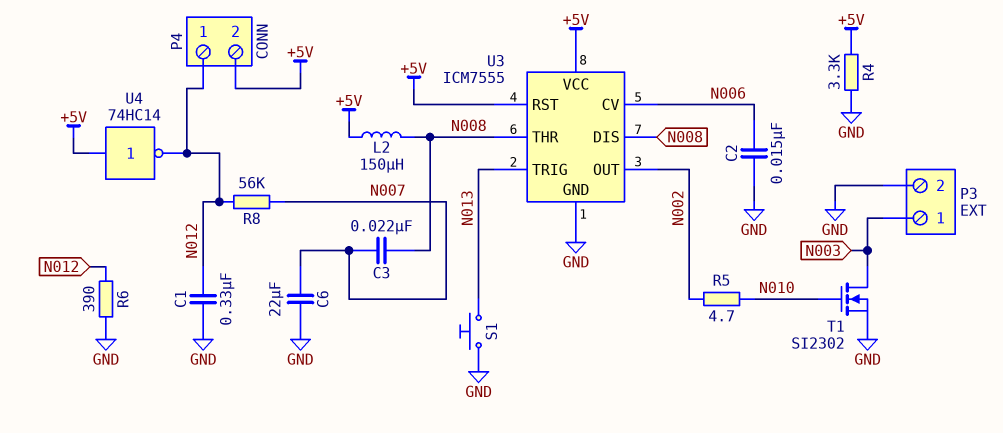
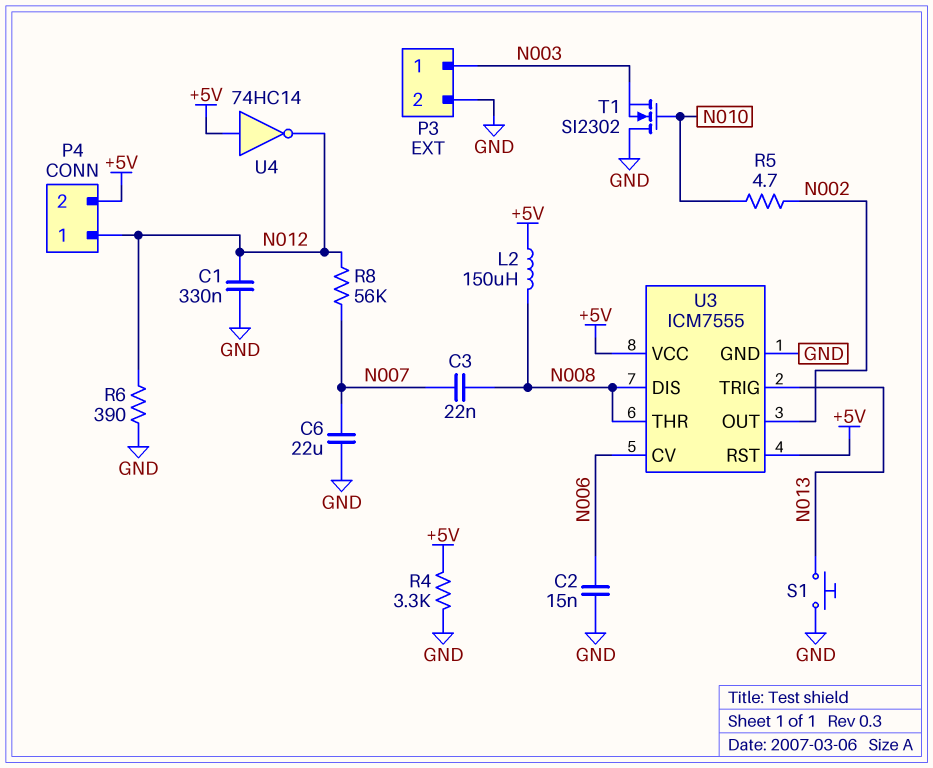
T1: NMOS SI2302 (G N010, D N003, S GND) -> NMOS SI2302 (G N010, D GND, S N003)

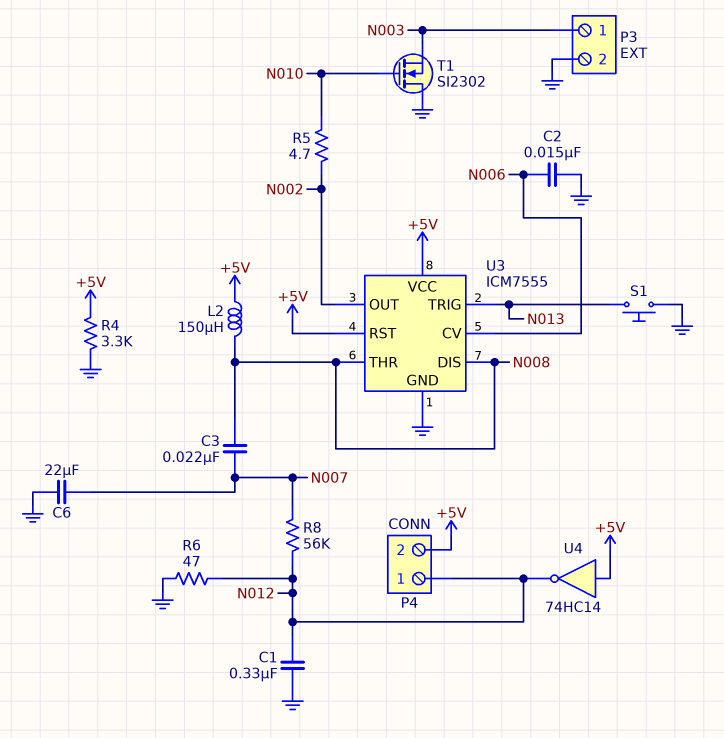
R6: 390 (GND, N012) -> 47 (GND, N012)

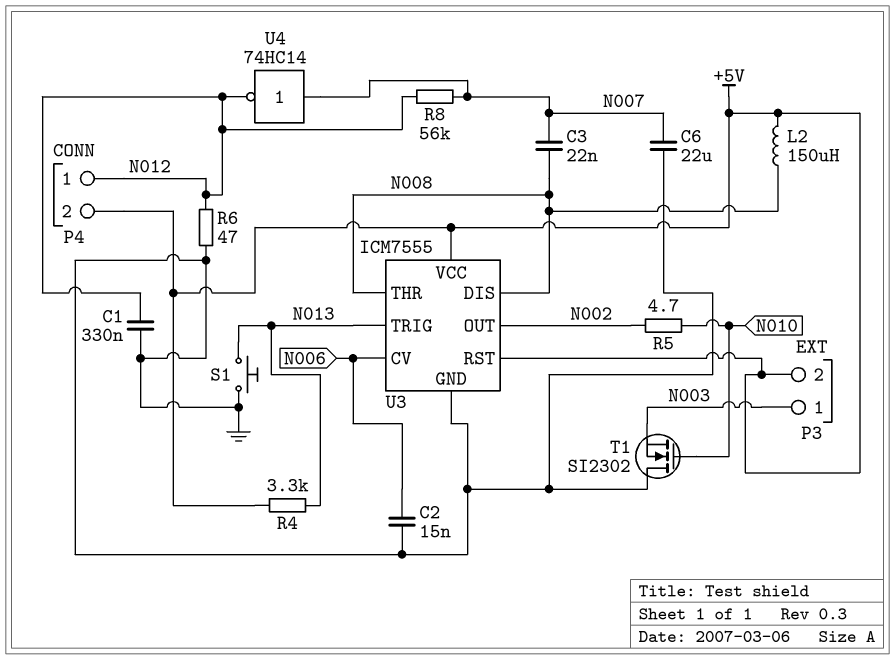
P3 pin 2: GND -> +5V
R4: 3.3k (+5V, GND) -> 3.3k (+5V, N013)
U4: NOT 74HC14 (in +5V, out N012) -> NOT 74HC14 (in N007, out N012)

